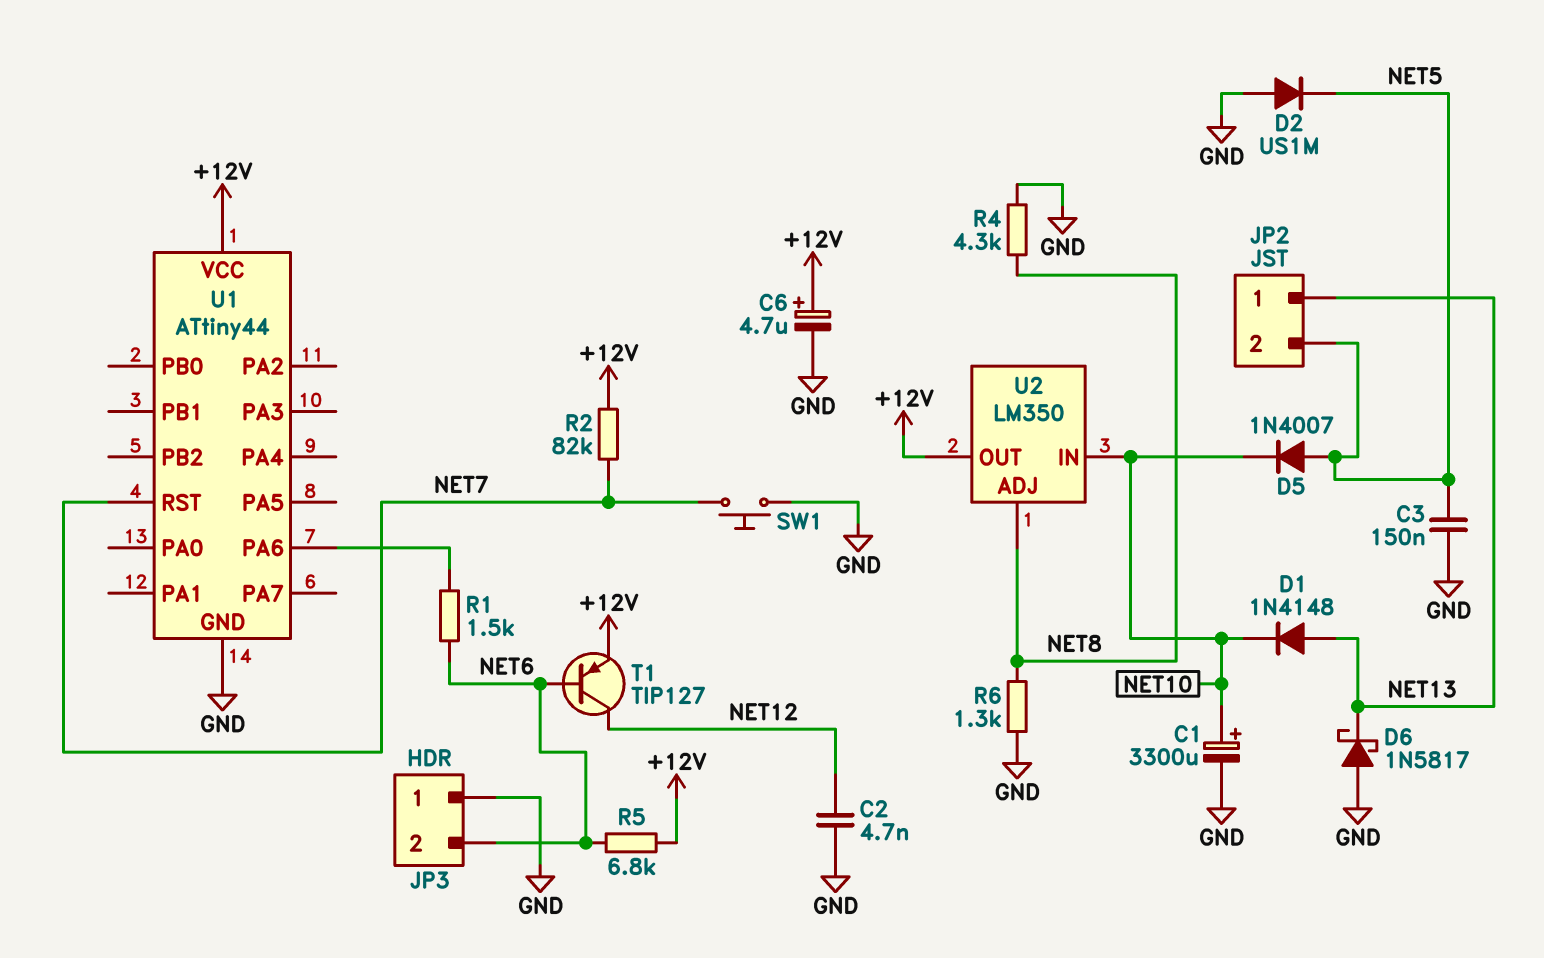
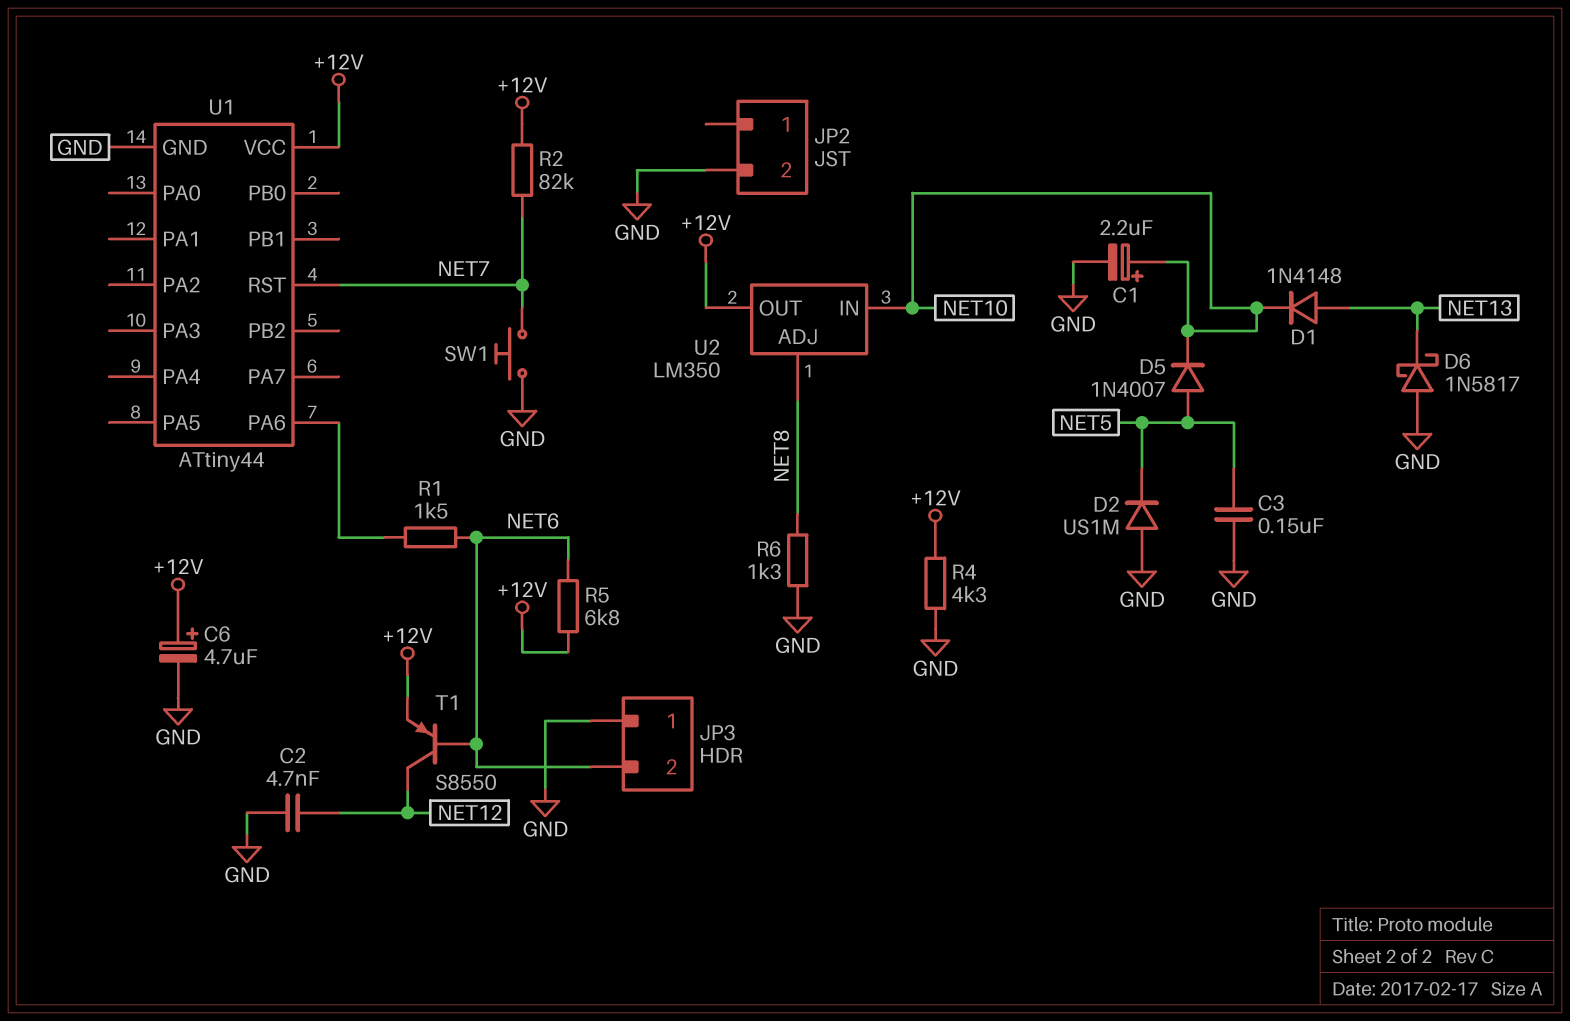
C1: 3300uF (plus NET10, minus GND) -> 2.2uF (plus NET10, minus GND)
JP2 pin 1: NET13 -> none
JP2 pin 2: NET5 -> GND
R4: 4.3k (GND, NET8) -> 4.3k (+12V, GND)
T1: PNP TIP127 (B NET6, C NET12, E +12V) -> PNP S8550 (B NET6, C NET12, E +12V)

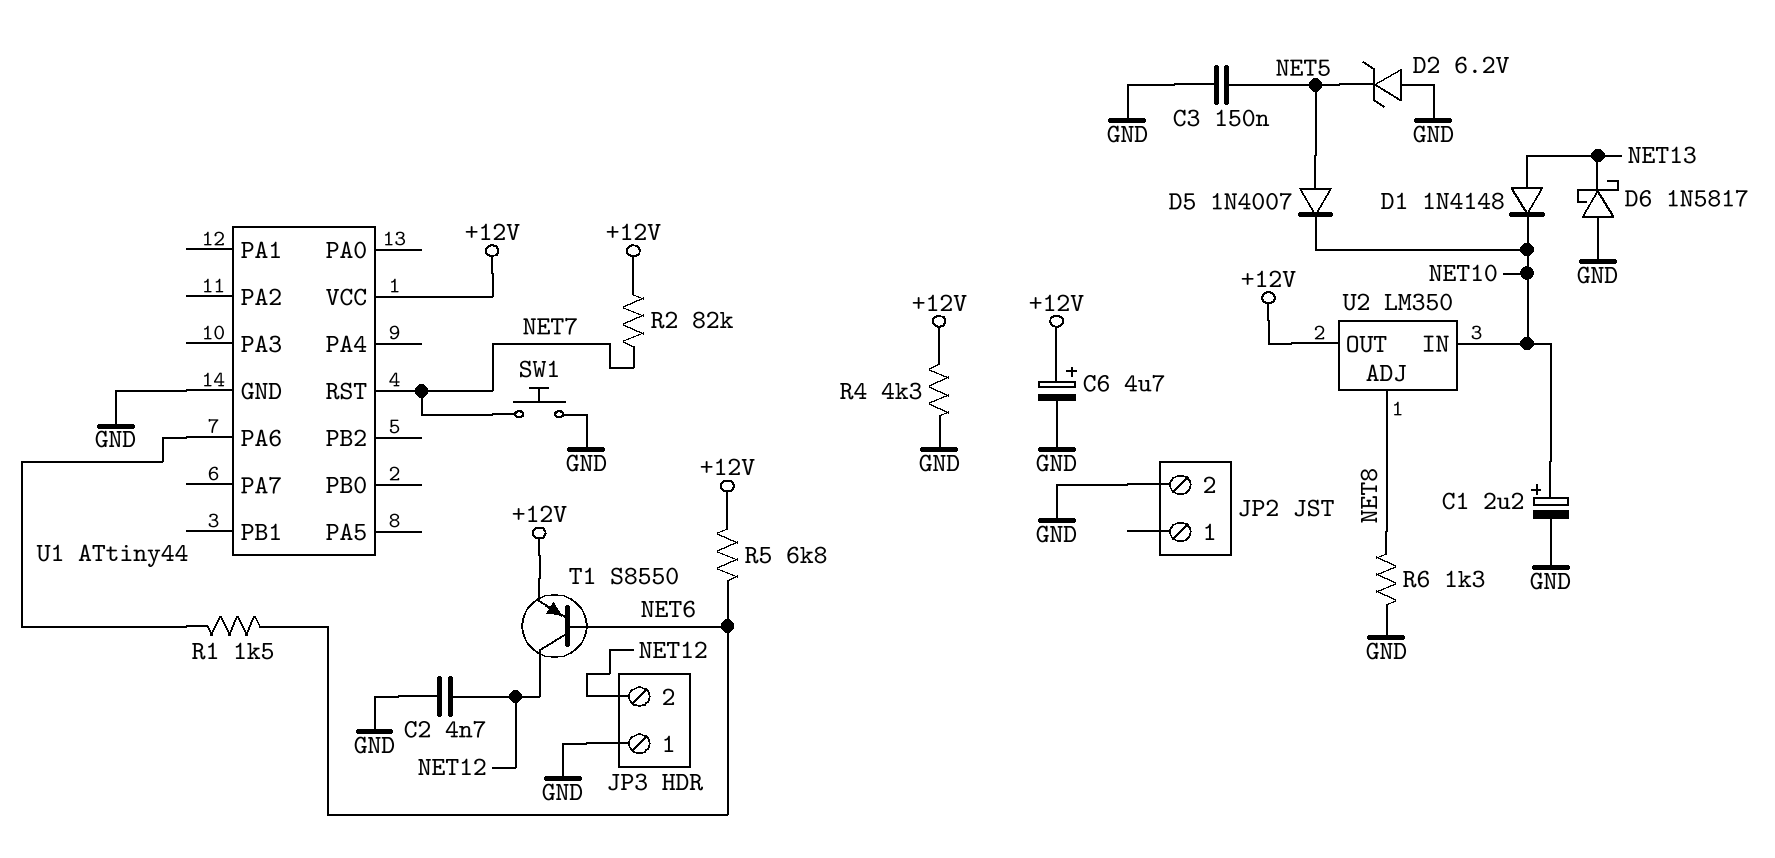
D2: diode US1M (A GND, K NET5) -> zener 6.2V (A GND, K NET5)
JP3 pin 2: NET6 -> NET12

